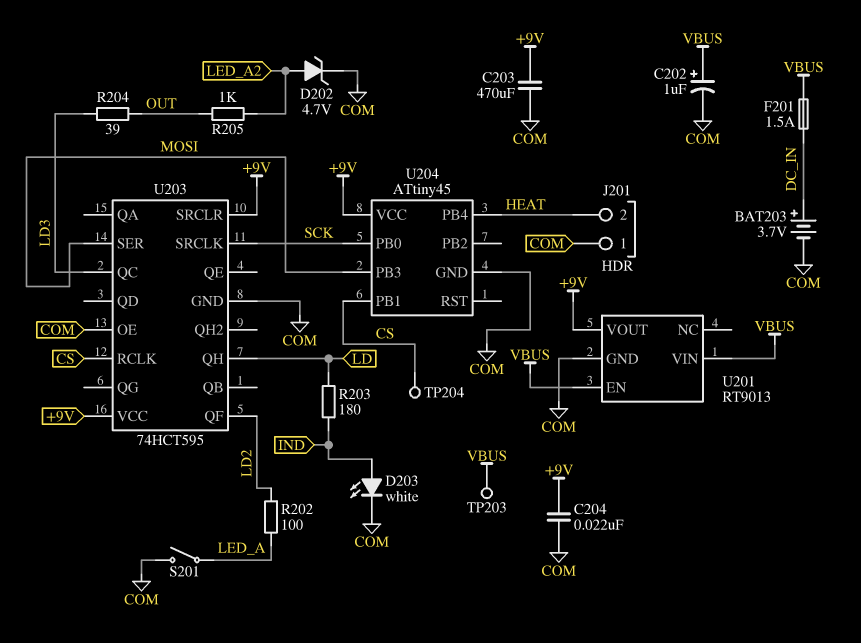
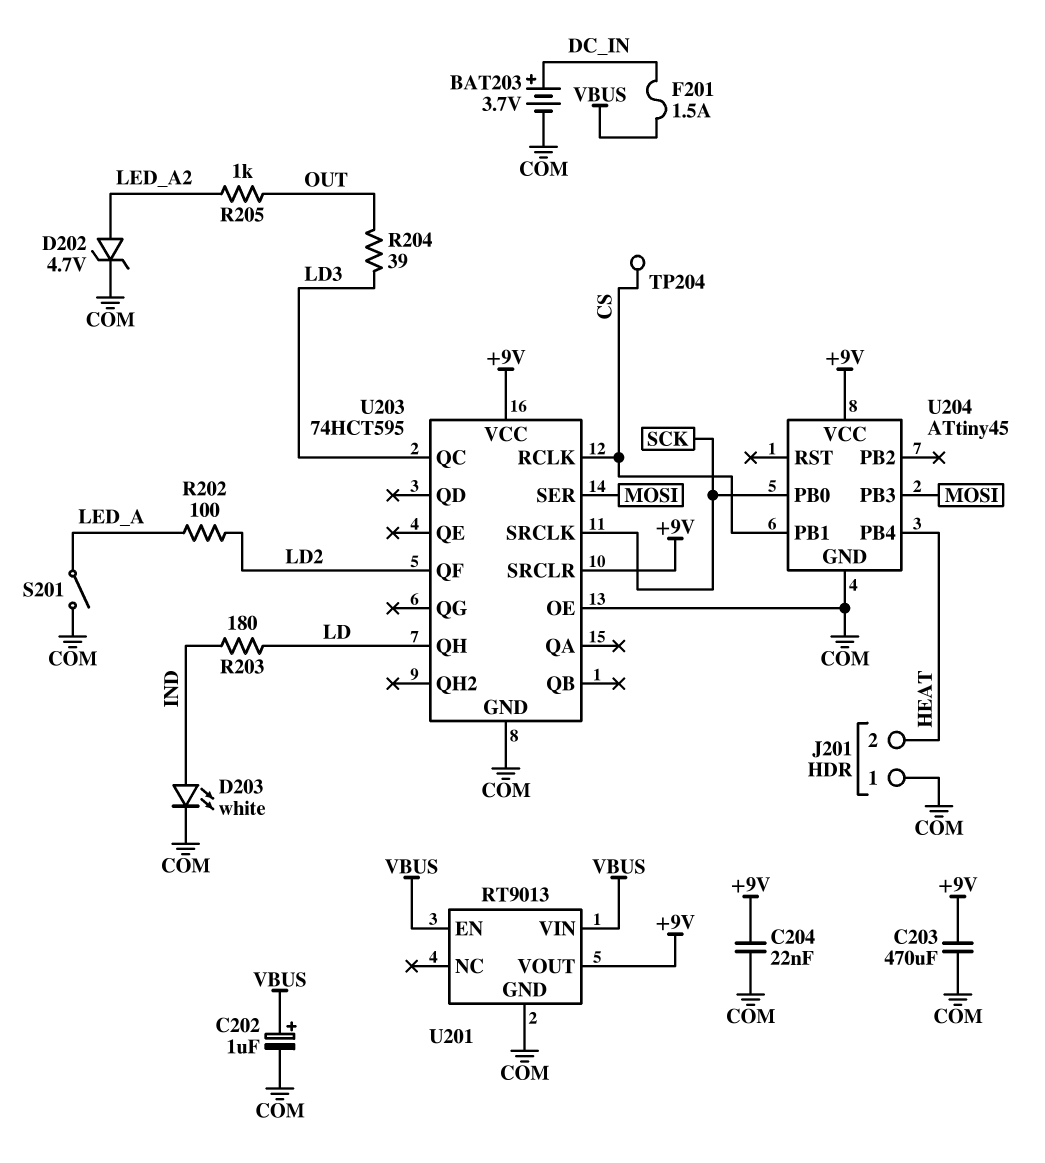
TP203: test point (VBUS) -> none

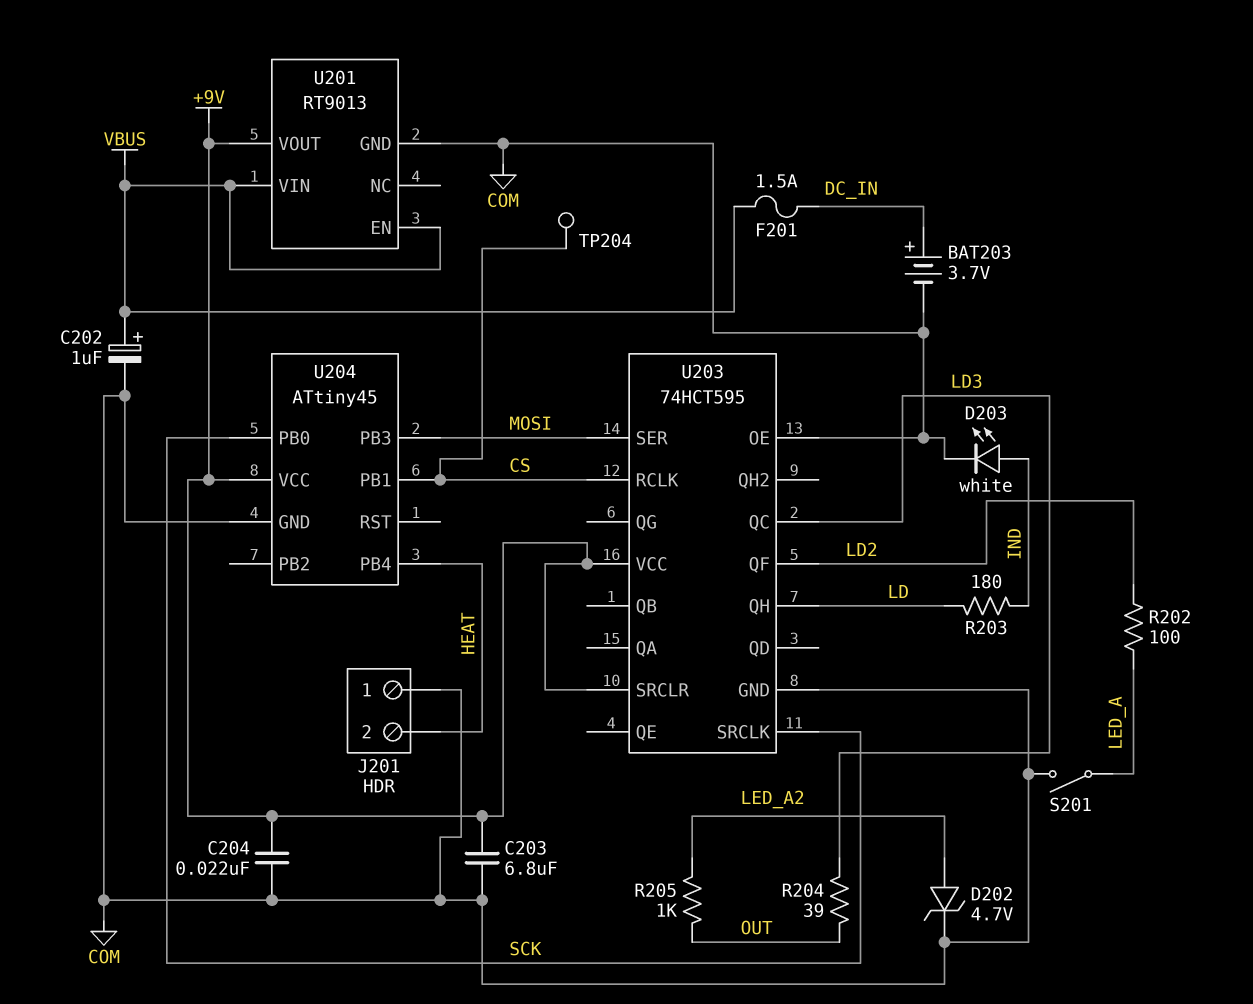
C203: 470uF (+9V, COM) -> 6.8uF (+9V, COM)

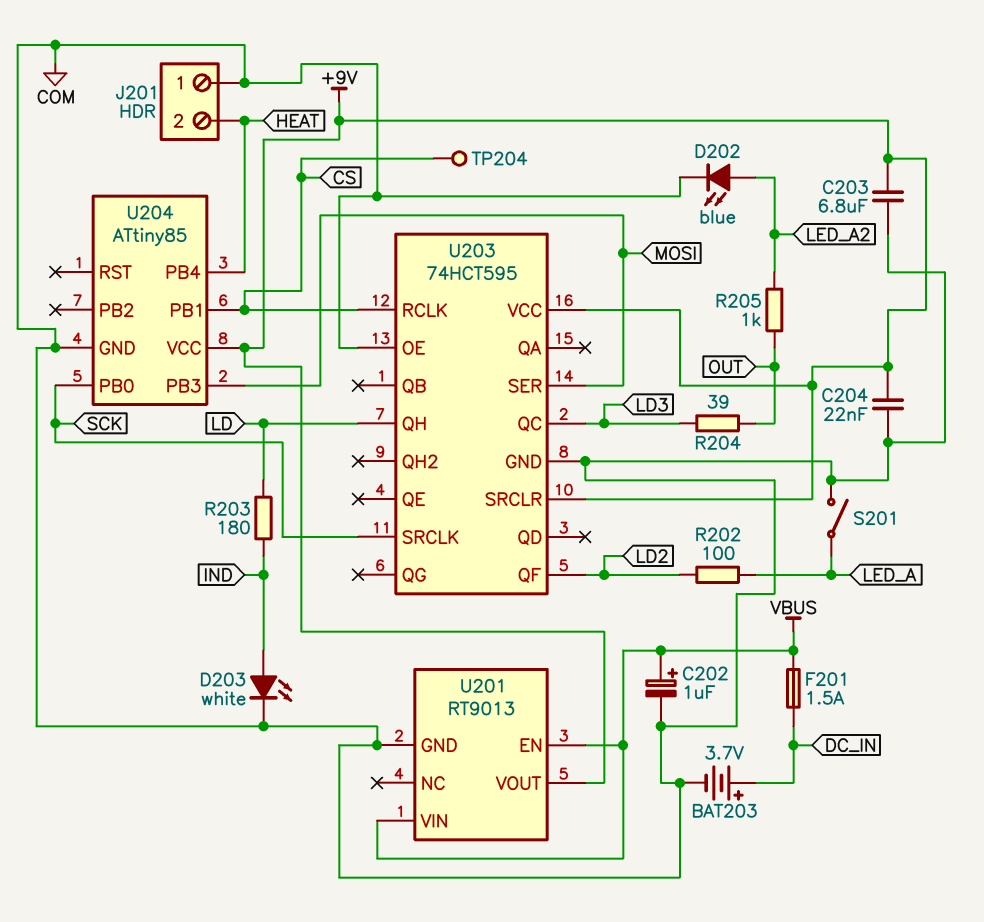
D202: zener 4.7V (A LED_A2, K COM) -> LED blue (A LED_A2, K COM)
U204: ATtiny45 -> ATtiny85

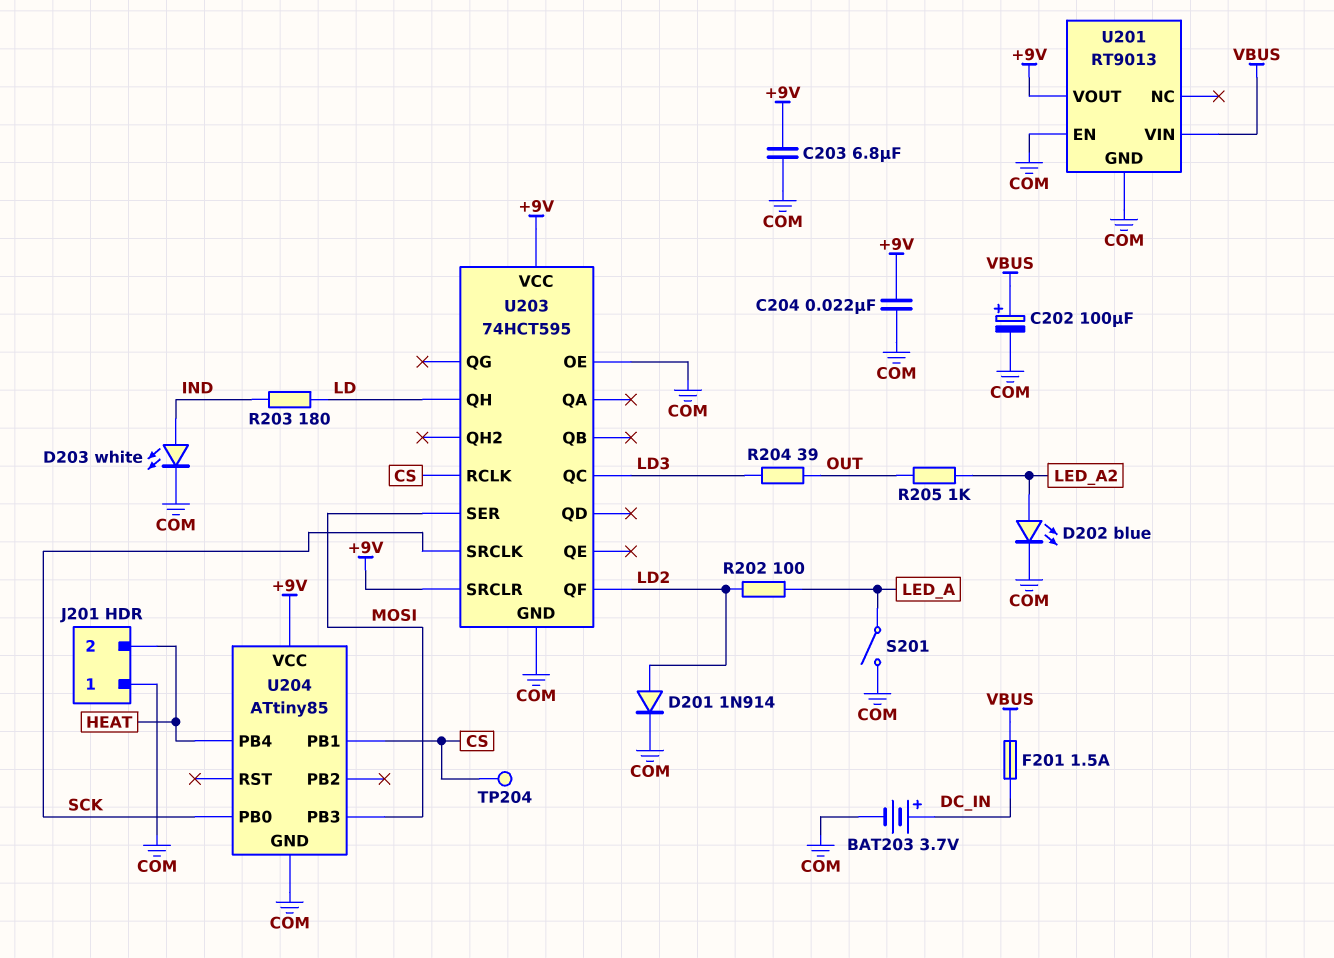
C202: 1uF (plus VBUS, minus COM) -> 100uF (plus VBUS, minus COM)
D201: none -> diode 1N914 (A LD2, K COM)
U201 pin EN: VBUS -> COM

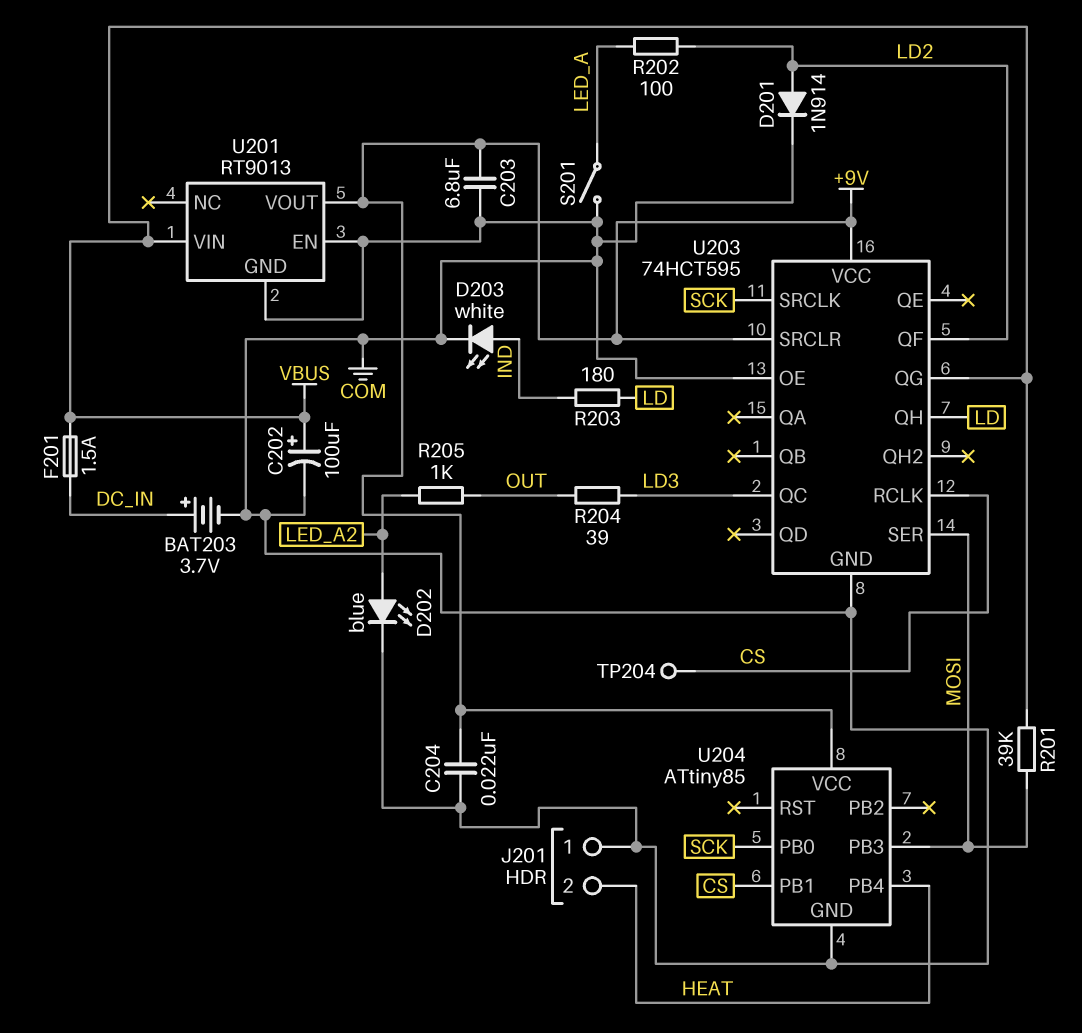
R201: none -> 39k (MOSI, VBUS)
U203 pin QG: none -> VBUS

